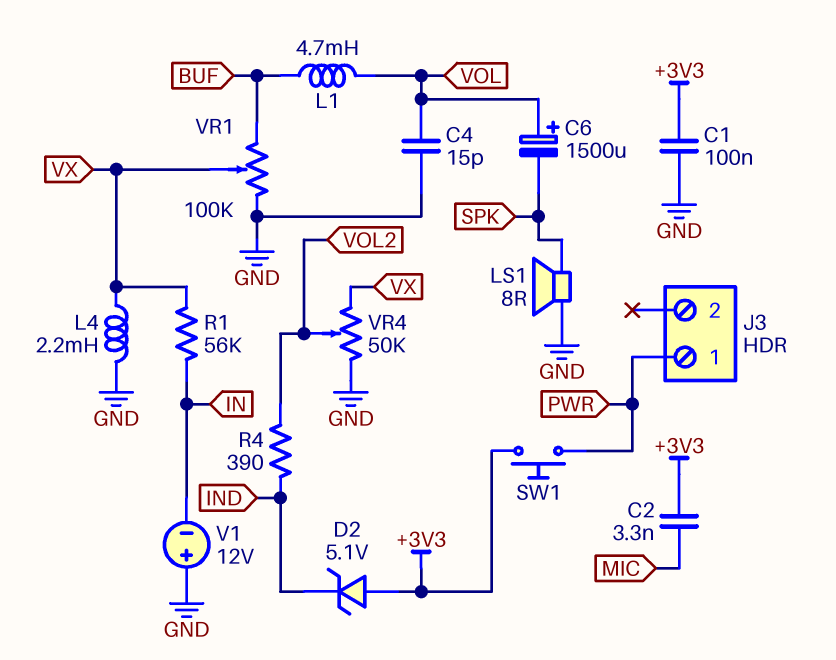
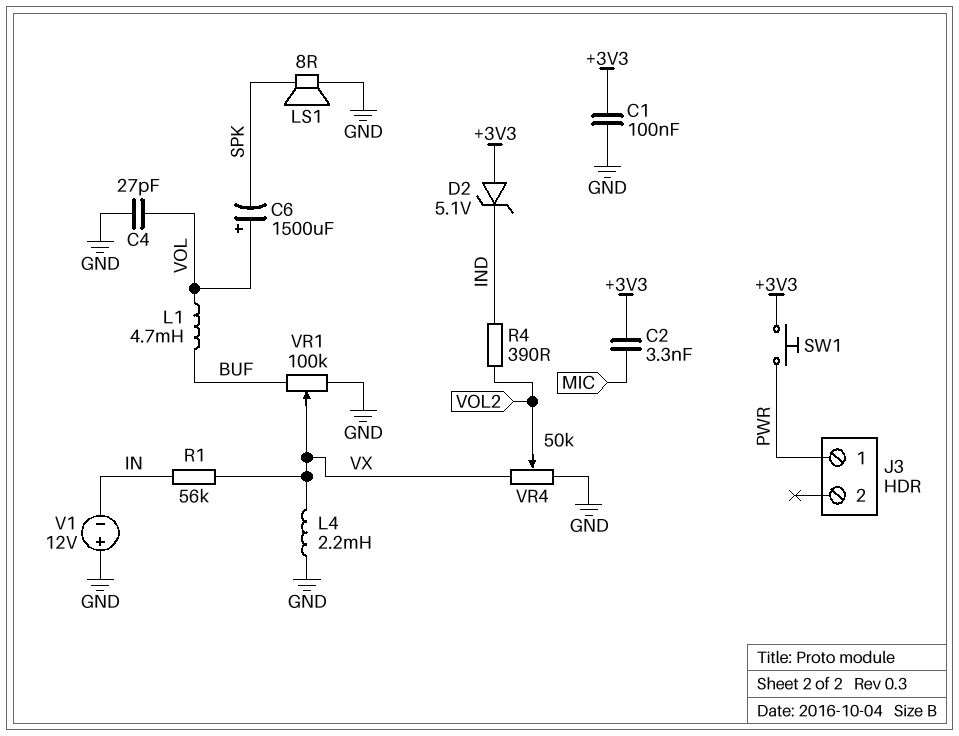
C4: 15pF (GND, VOL) -> 27pF (GND, VOL)

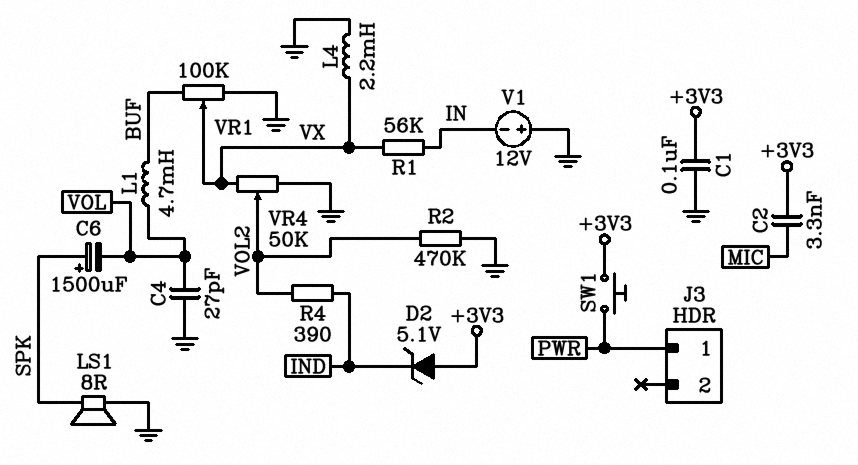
C6: 1500uF (plus VOL, minus SPK) -> 1500uF (plus SPK, minus VOL)
R2: none -> 470k (GND, VOL2)

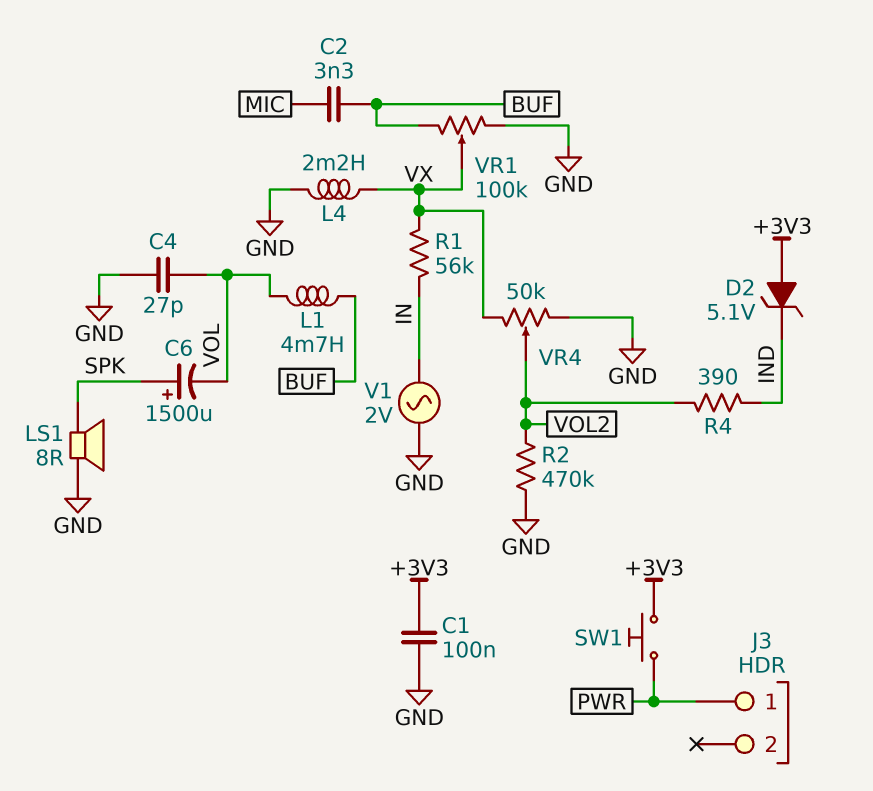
C2: 3.3nF (+3V3, MIC) -> 3.3nF (BUF, MIC)
V1: 12V (plus GND, minus IN) -> AC 2V (GND, IN)

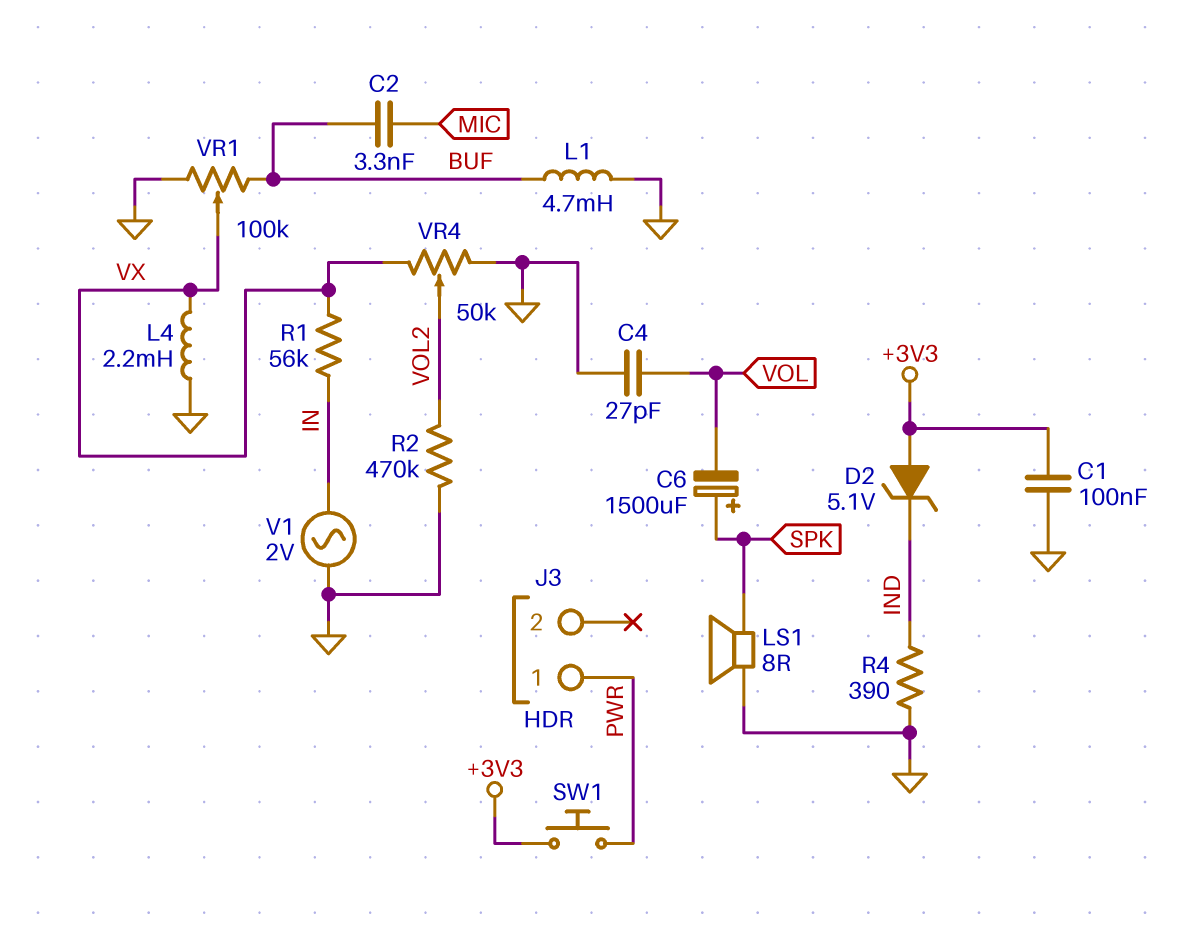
L1: 4.7mH (BUF, VOL) -> 4.7mH (BUF, GND)
R4: 390 (IND, VOL2) -> 390 (GND, IND)

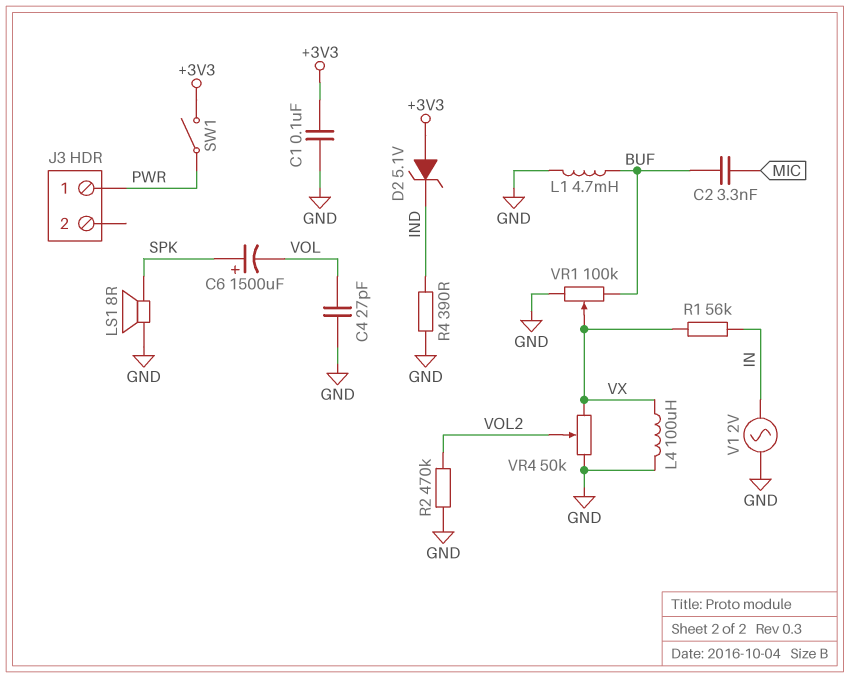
L4: 2.2mH (GND, VX) -> 100uH (GND, VX)
SW1: button (+3V3, PWR) -> switch (+3V3, PWR)

